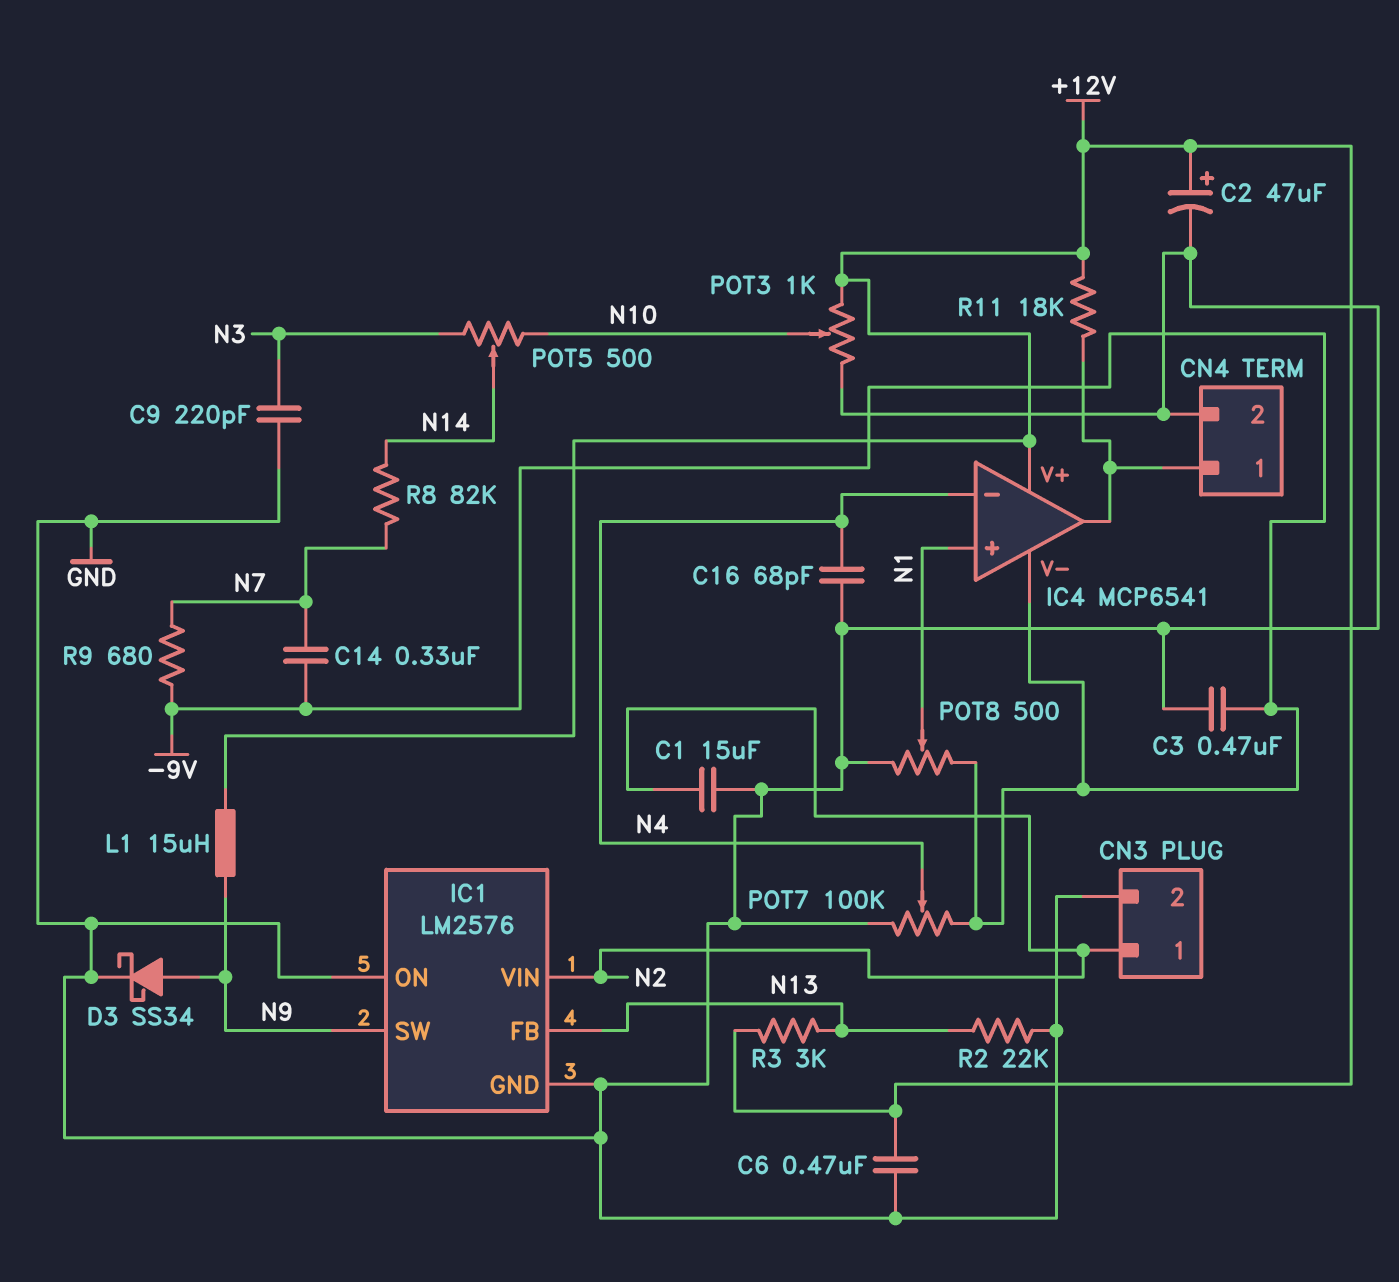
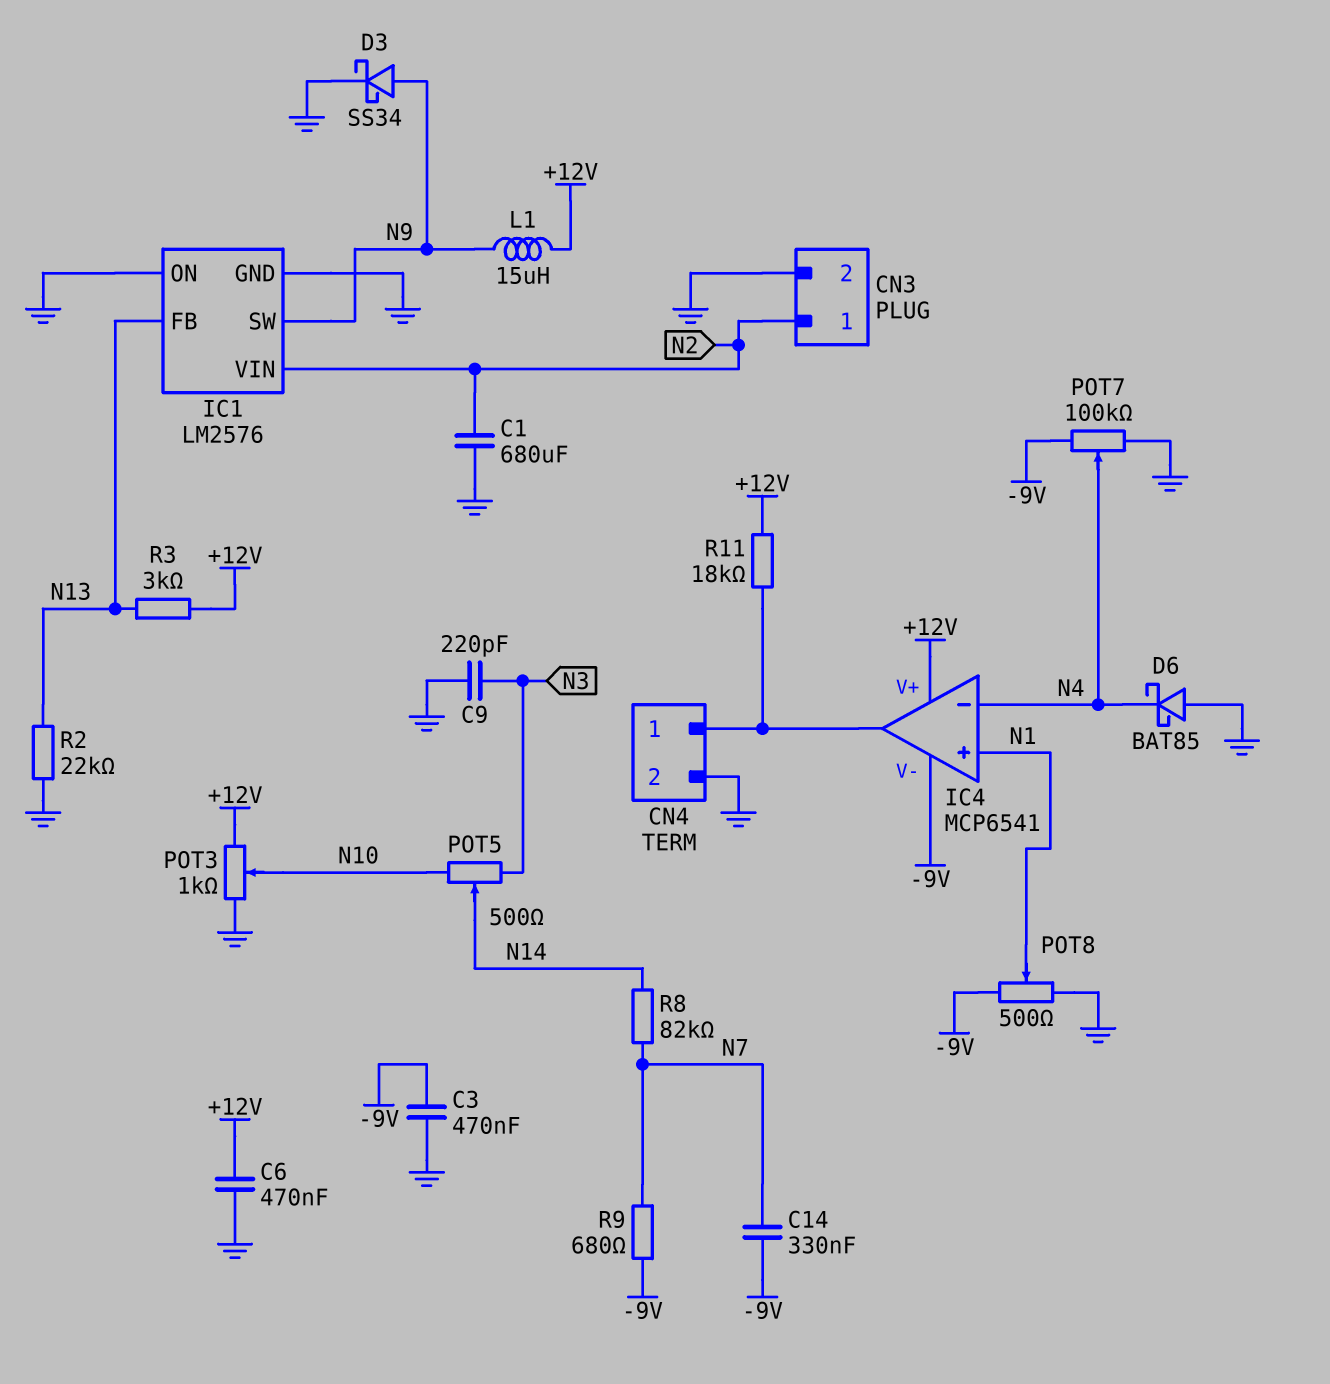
C1: 15uF (GND, N2) -> 680uF (GND, N2)
C2: 47uF (plus +12V, minus GND) -> none
C16: 68pF (GND, N4) -> none
D6: none -> schottky BAT85 (A GND, K N4)

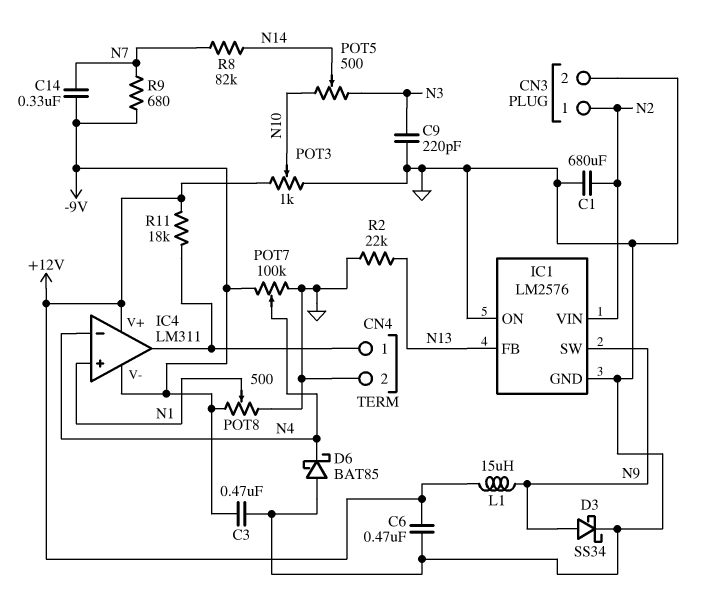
IC4: MCP6541 -> LM311
R3: 3k (+12V, N13) -> none

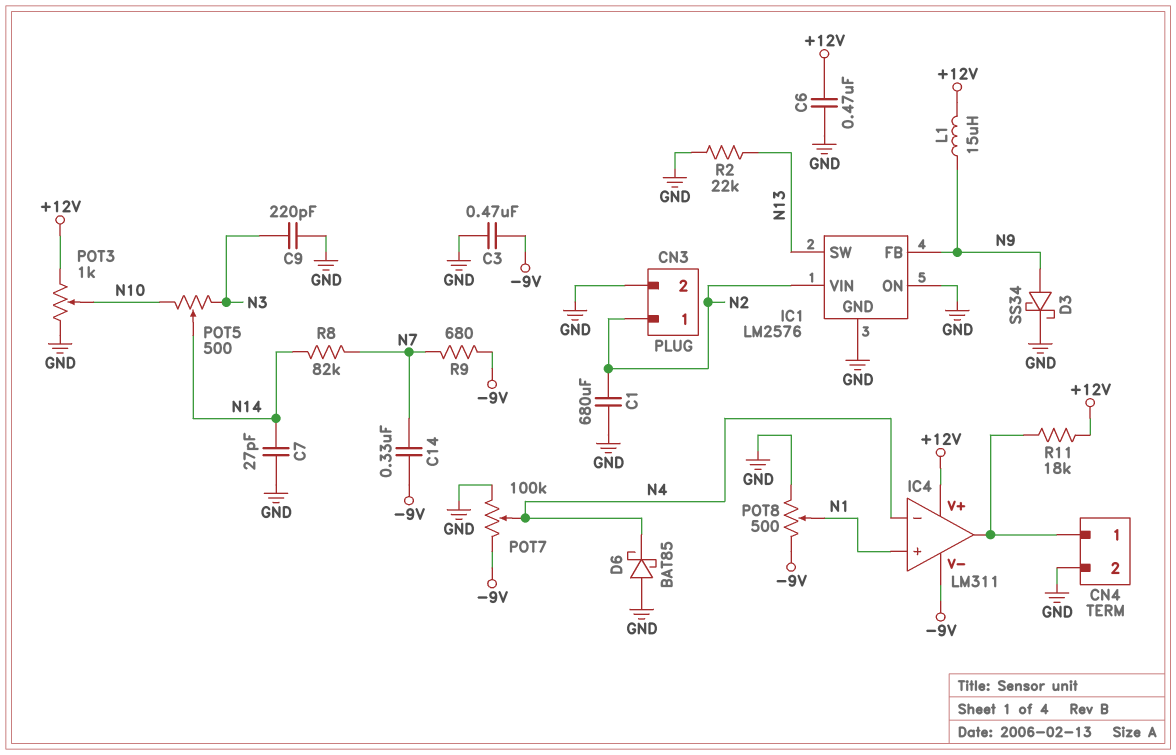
C7: none -> 27pF (GND, N14)
IC1 pin FB: N13 -> N9
IC1 pin SW: N9 -> N13

